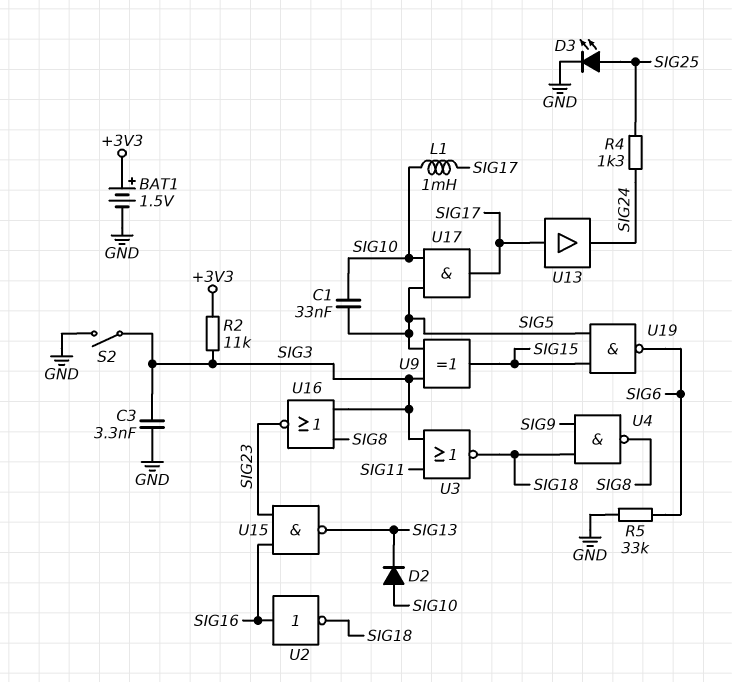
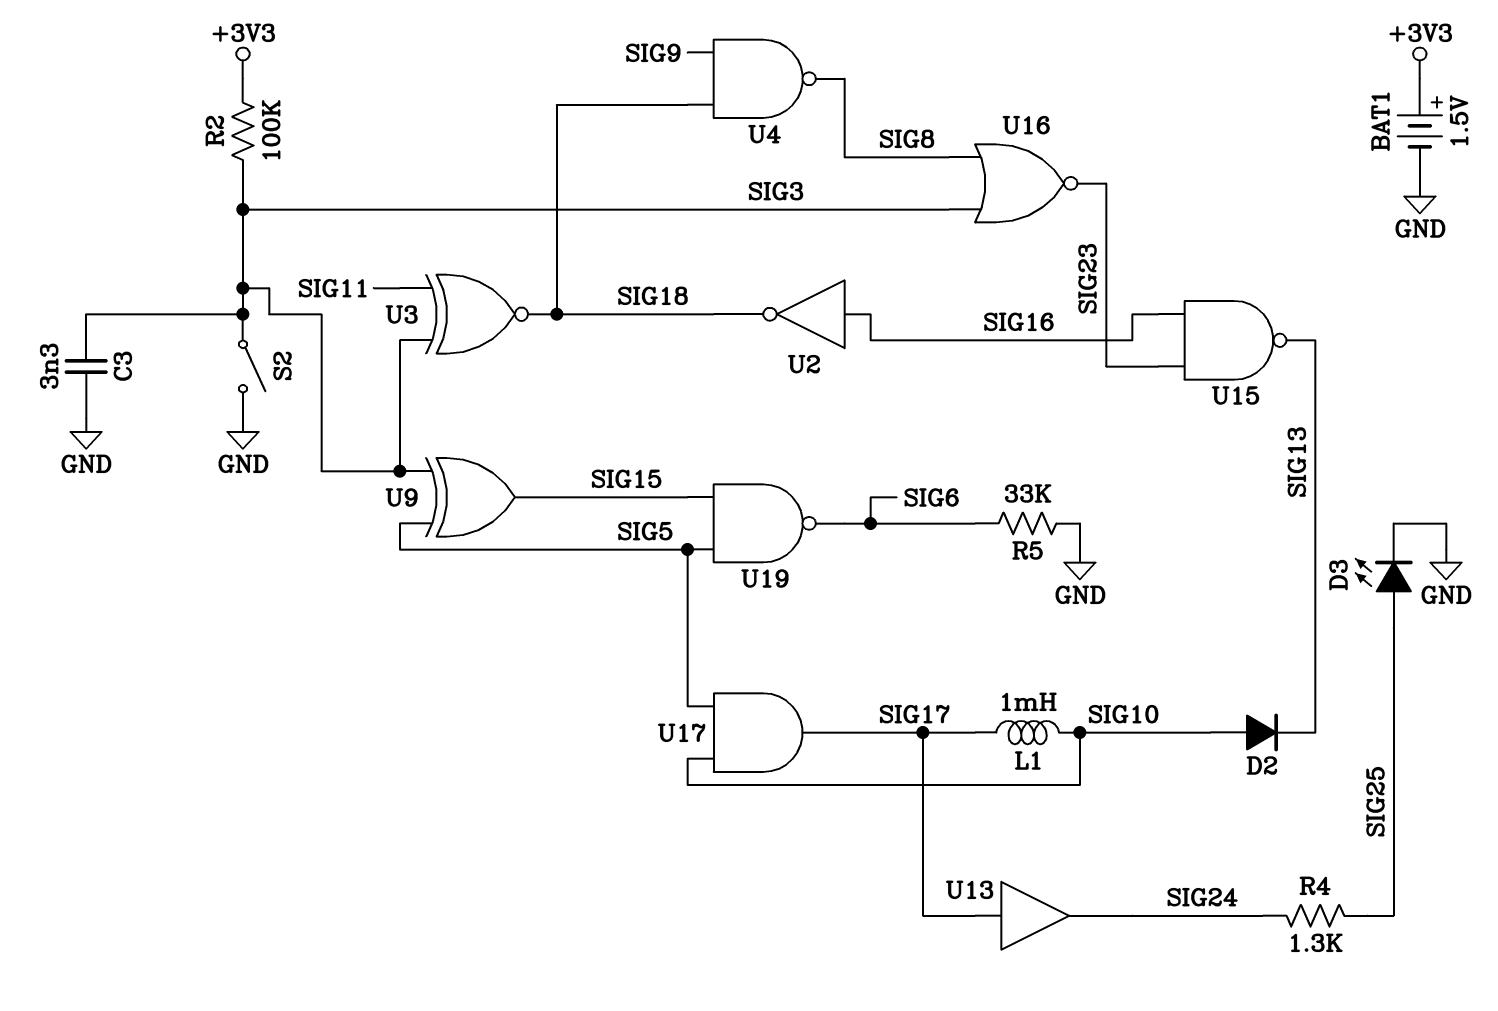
C1: 33nF (SIG5, SIG10) -> none
R2: 11k (+3V3, SIG3) -> 100k (+3V3, SIG3)
U3: NOR (in SIG3, in SIG11, out SIG18) -> XNOR (in SIG3, in SIG11, out SIG18)

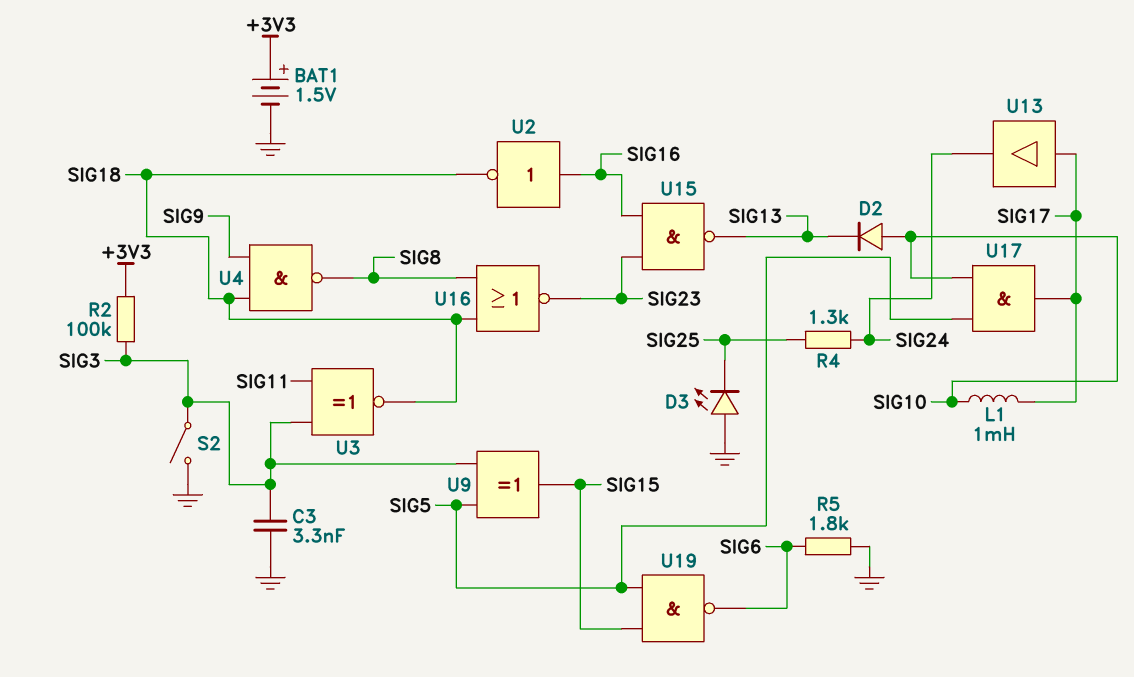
D3: LED (A SIG25, K GND) -> LED (A GND, K SIG25)
R5: 33k (GND, SIG6) -> 1.8k (GND, SIG6)
U16: NOR (in SIG3, in SIG8, out SIG23) -> NOR (in SIG8, in SIG18, out SIG23)

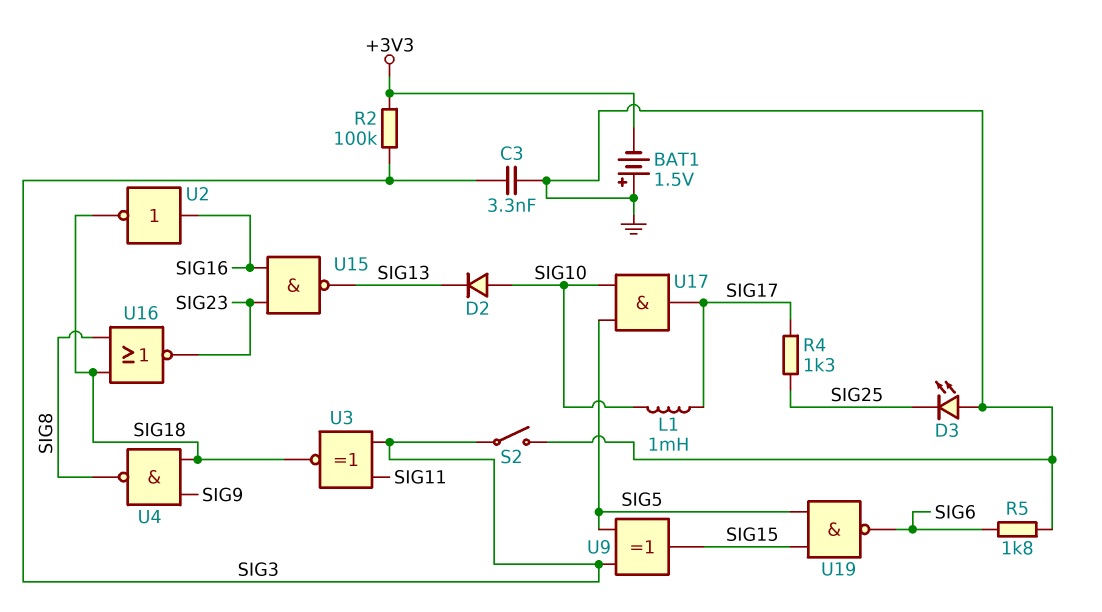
BAT1: 1.5V (plus +3V3, minus GND) -> 1.5V (plus GND, minus +3V3)
R4: 1.3k (SIG24, SIG25) -> 1.3k (SIG17, SIG25)
U13: buffer (in SIG17, out SIG24) -> none

